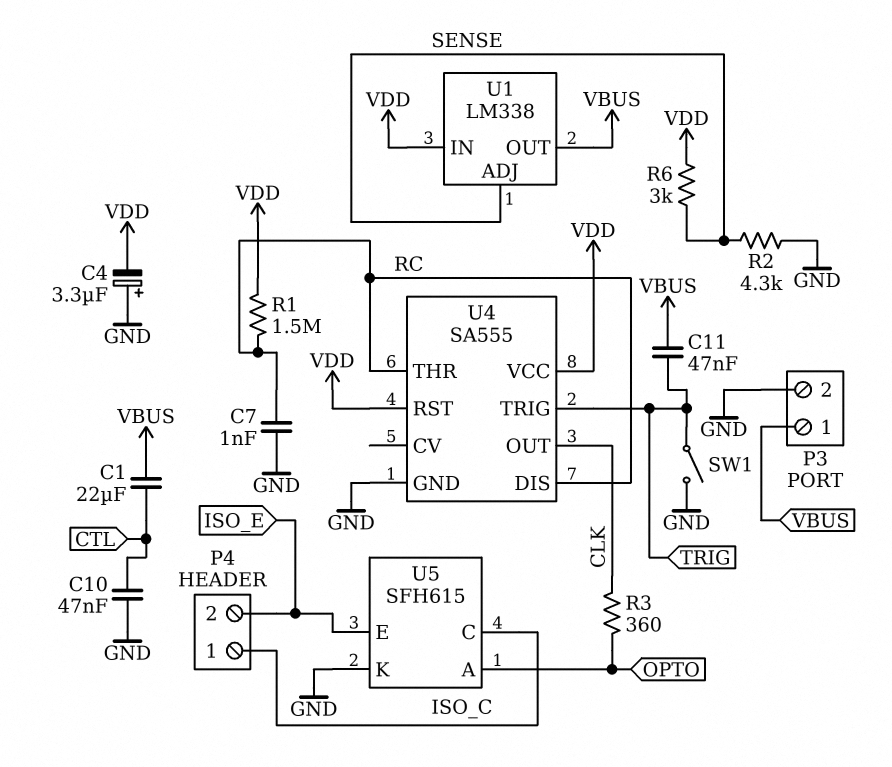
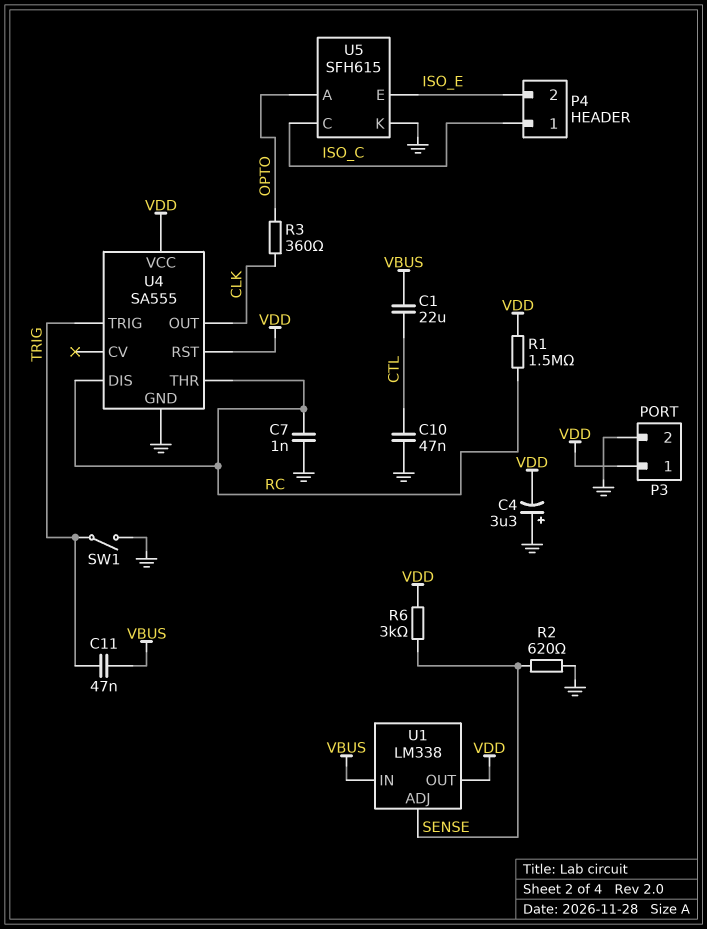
P3 pin 1: VBUS -> VDD
R2: 4.3k (GND, SENSE) -> 620 (GND, SENSE)
U1 pin IN: VDD -> VBUS
U1 pin OUT: VBUS -> VDD

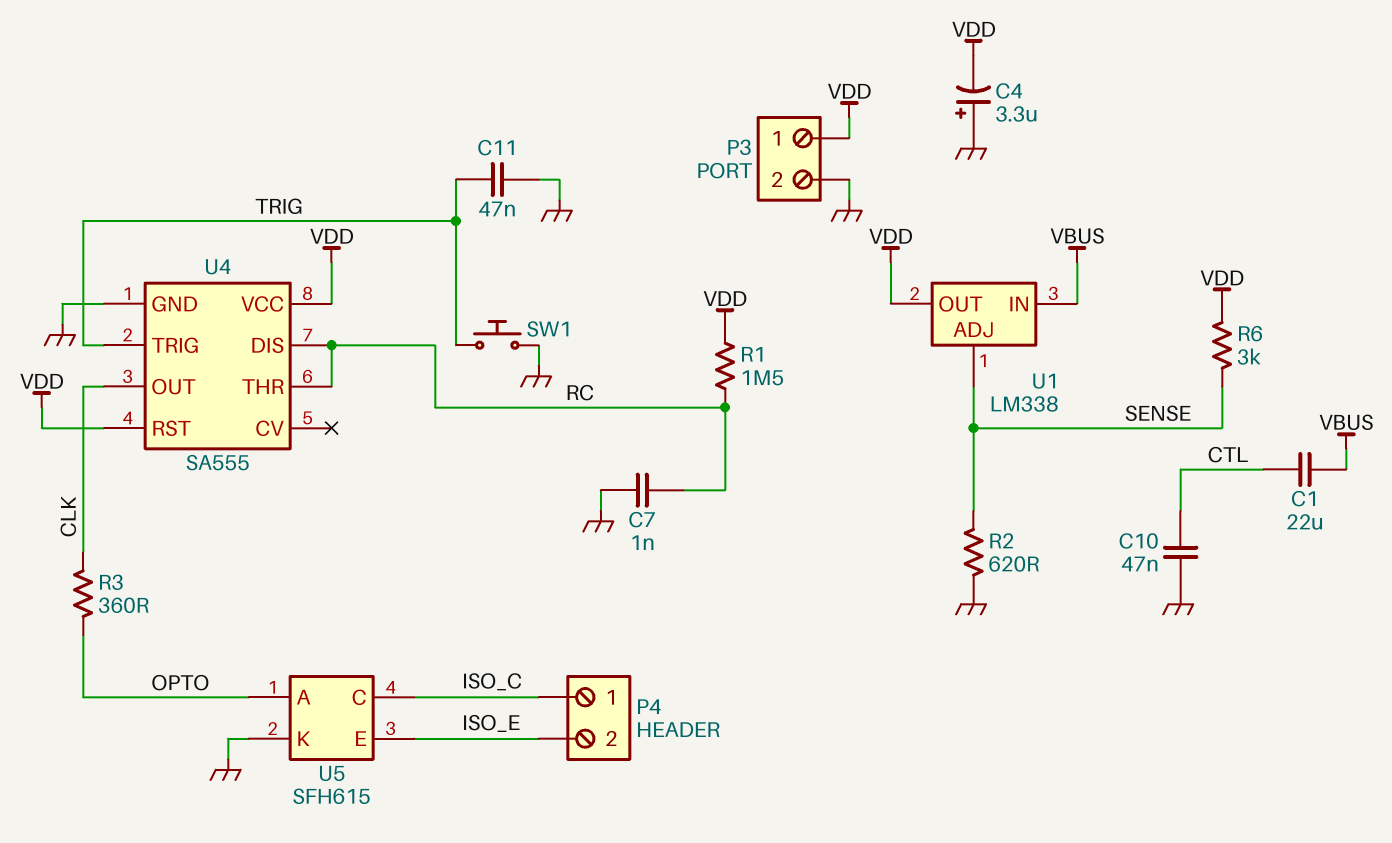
C11: 47nF (TRIG, VBUS) -> 47nF (GND, TRIG)
SW1: switch (GND, TRIG) -> button (GND, TRIG)

